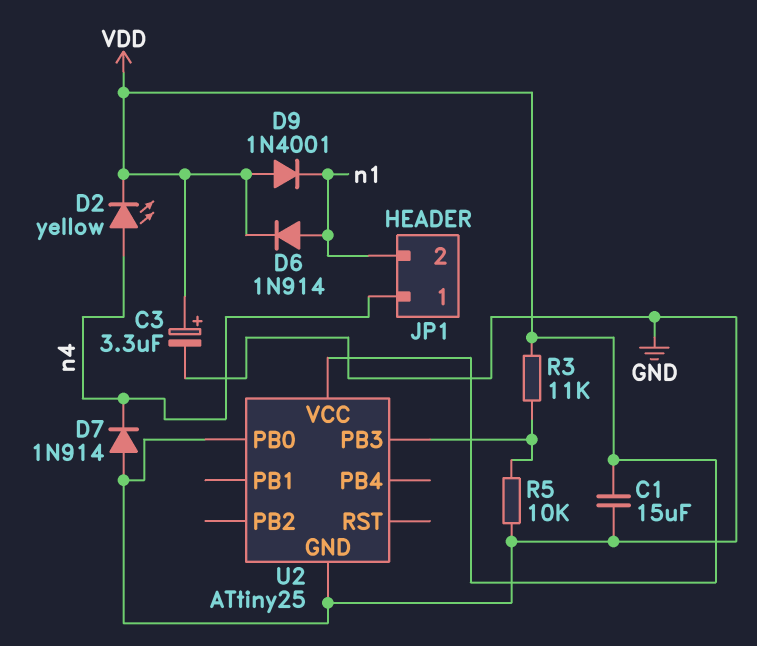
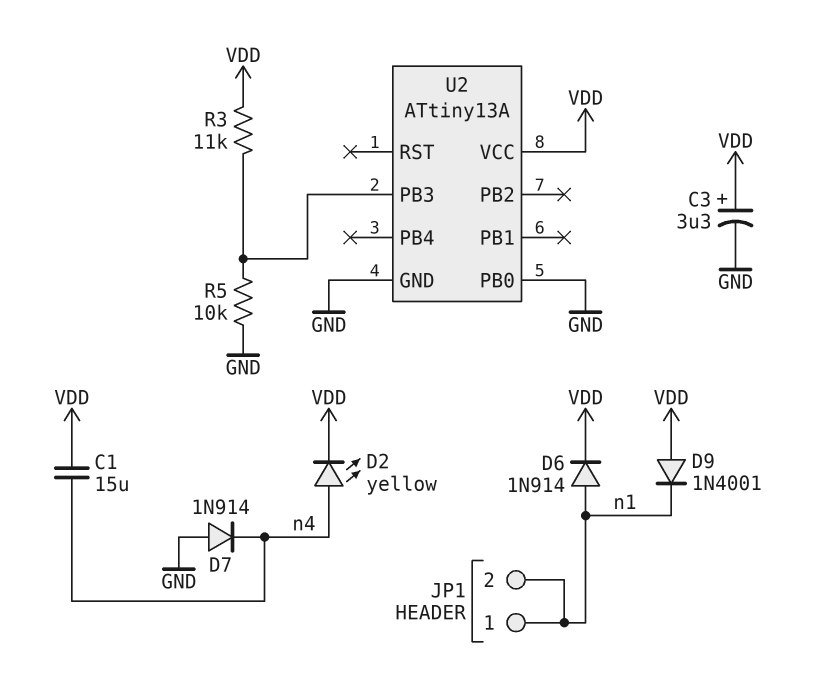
C1: 15uF (GND, VDD) -> 15uF (VDD, n4)
JP1 pin 1: n4 -> n1
U2: ATtiny25 -> ATtiny13A

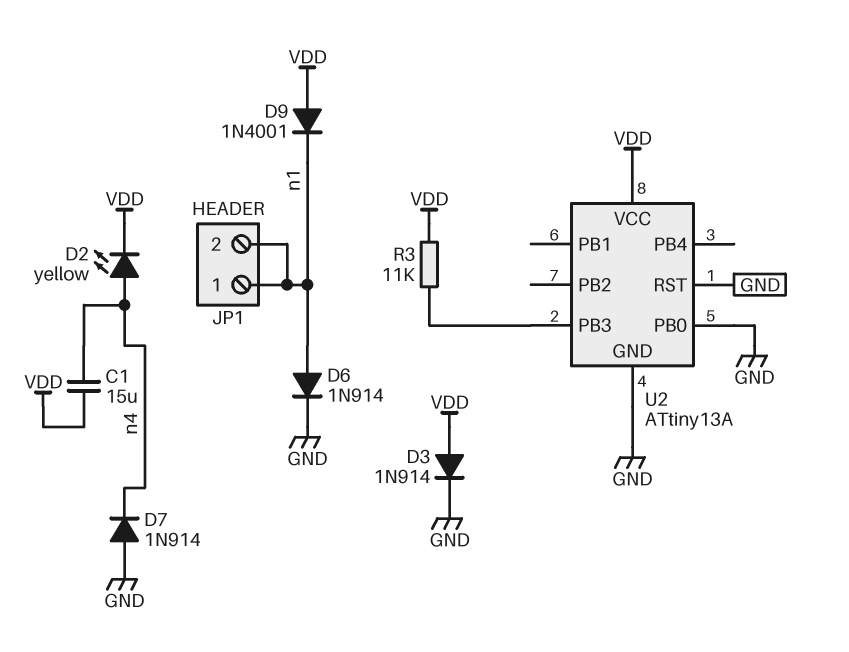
C3: 3.3uF (plus VDD, minus GND) -> none
D3: none -> diode 1N914 (A VDD, K GND)
D6: diode 1N914 (A n1, K VDD) -> diode 1N914 (A n1, K GND)
R5: 10k (GND, U2/PB3) -> none
U2 pin RST: none -> GND

